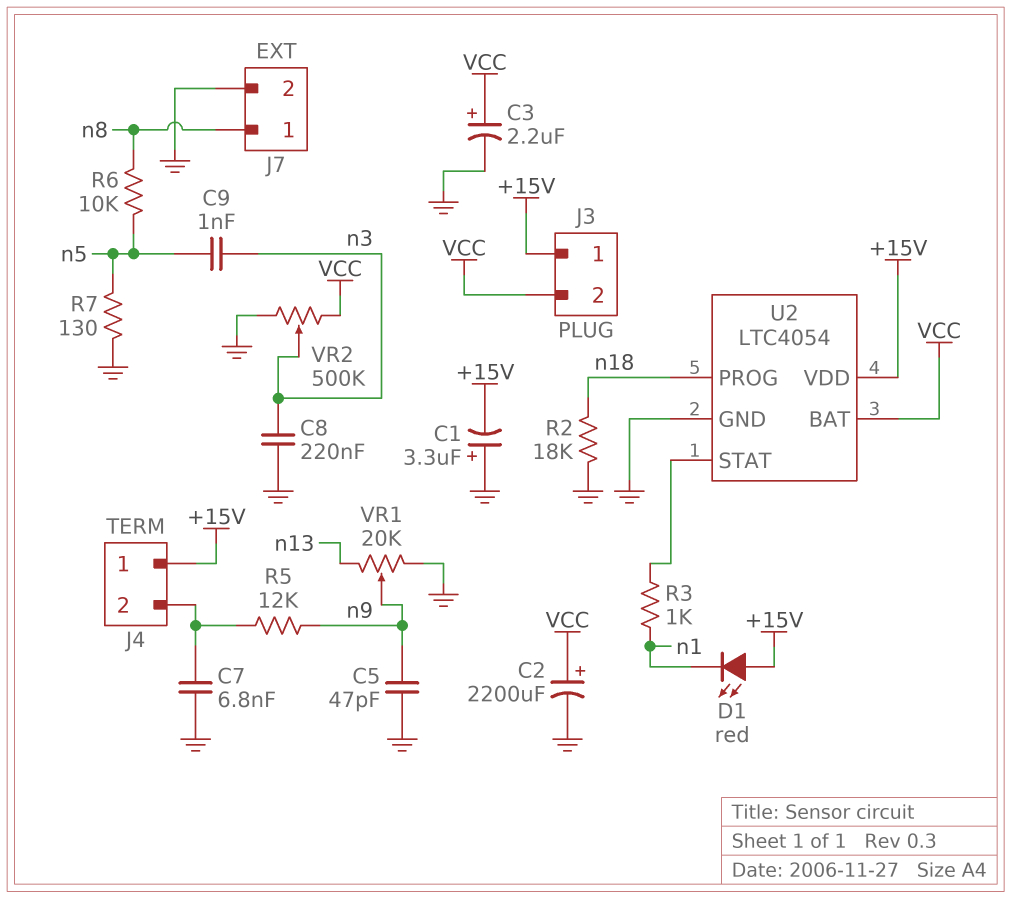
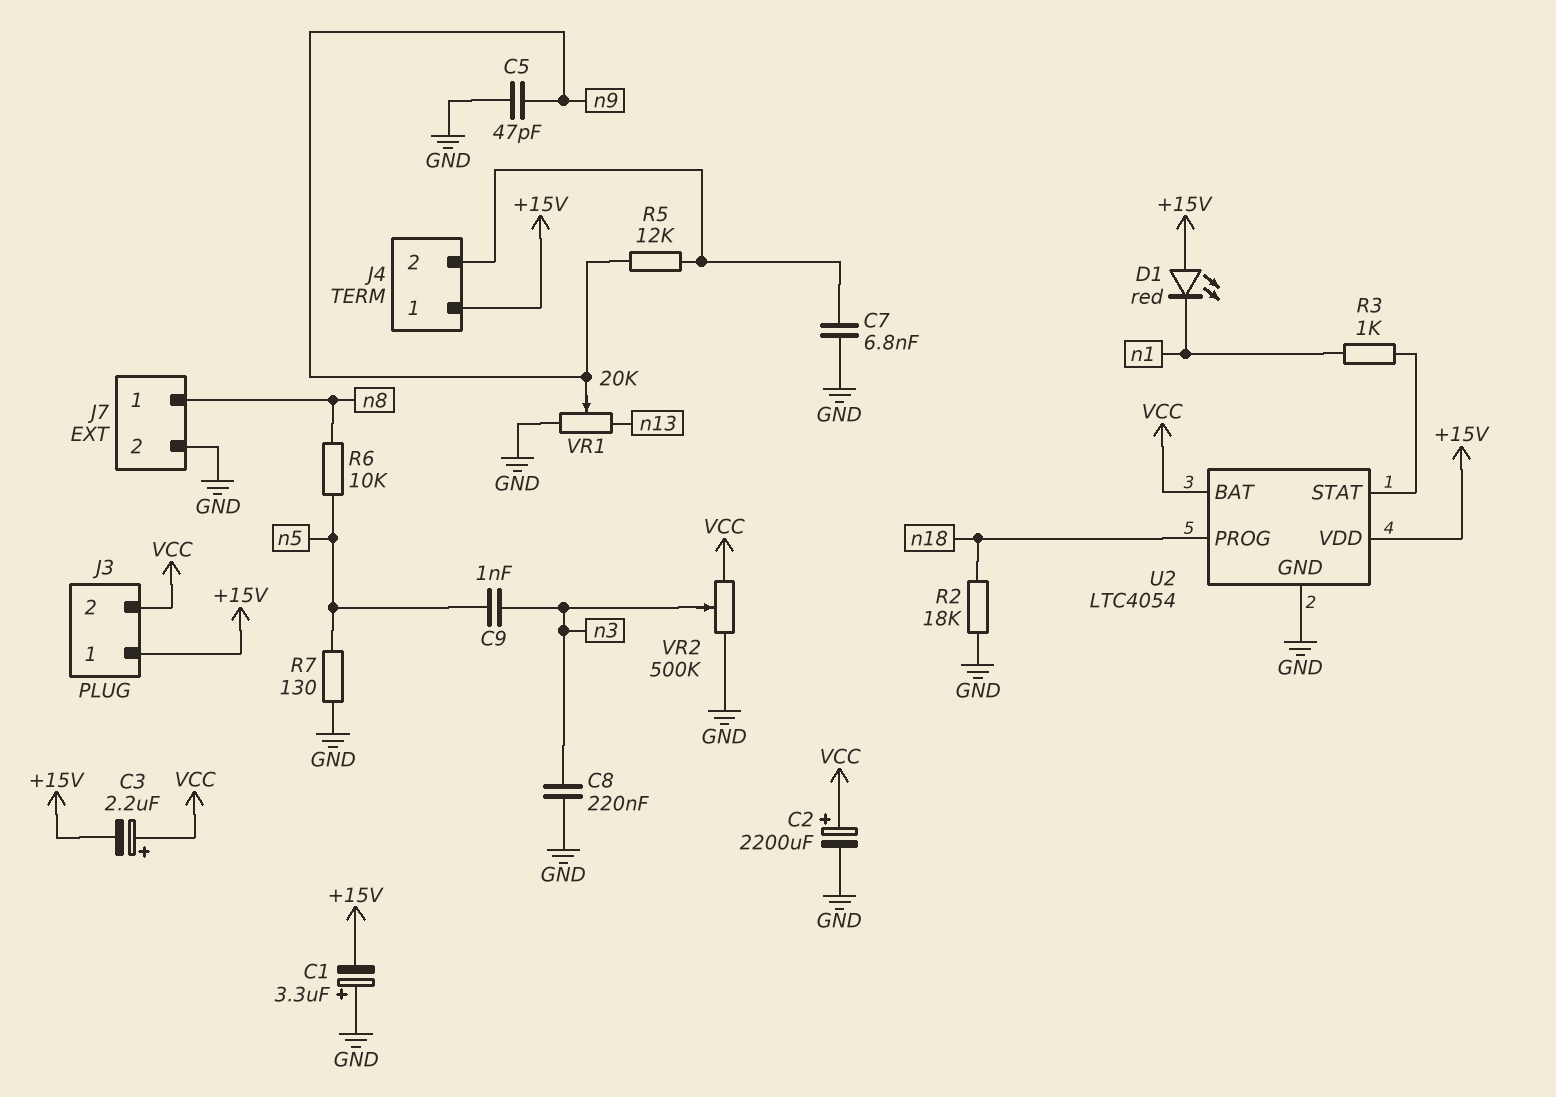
C3: 2.2uF (plus VCC, minus GND) -> 2.2uF (plus VCC, minus +15V)

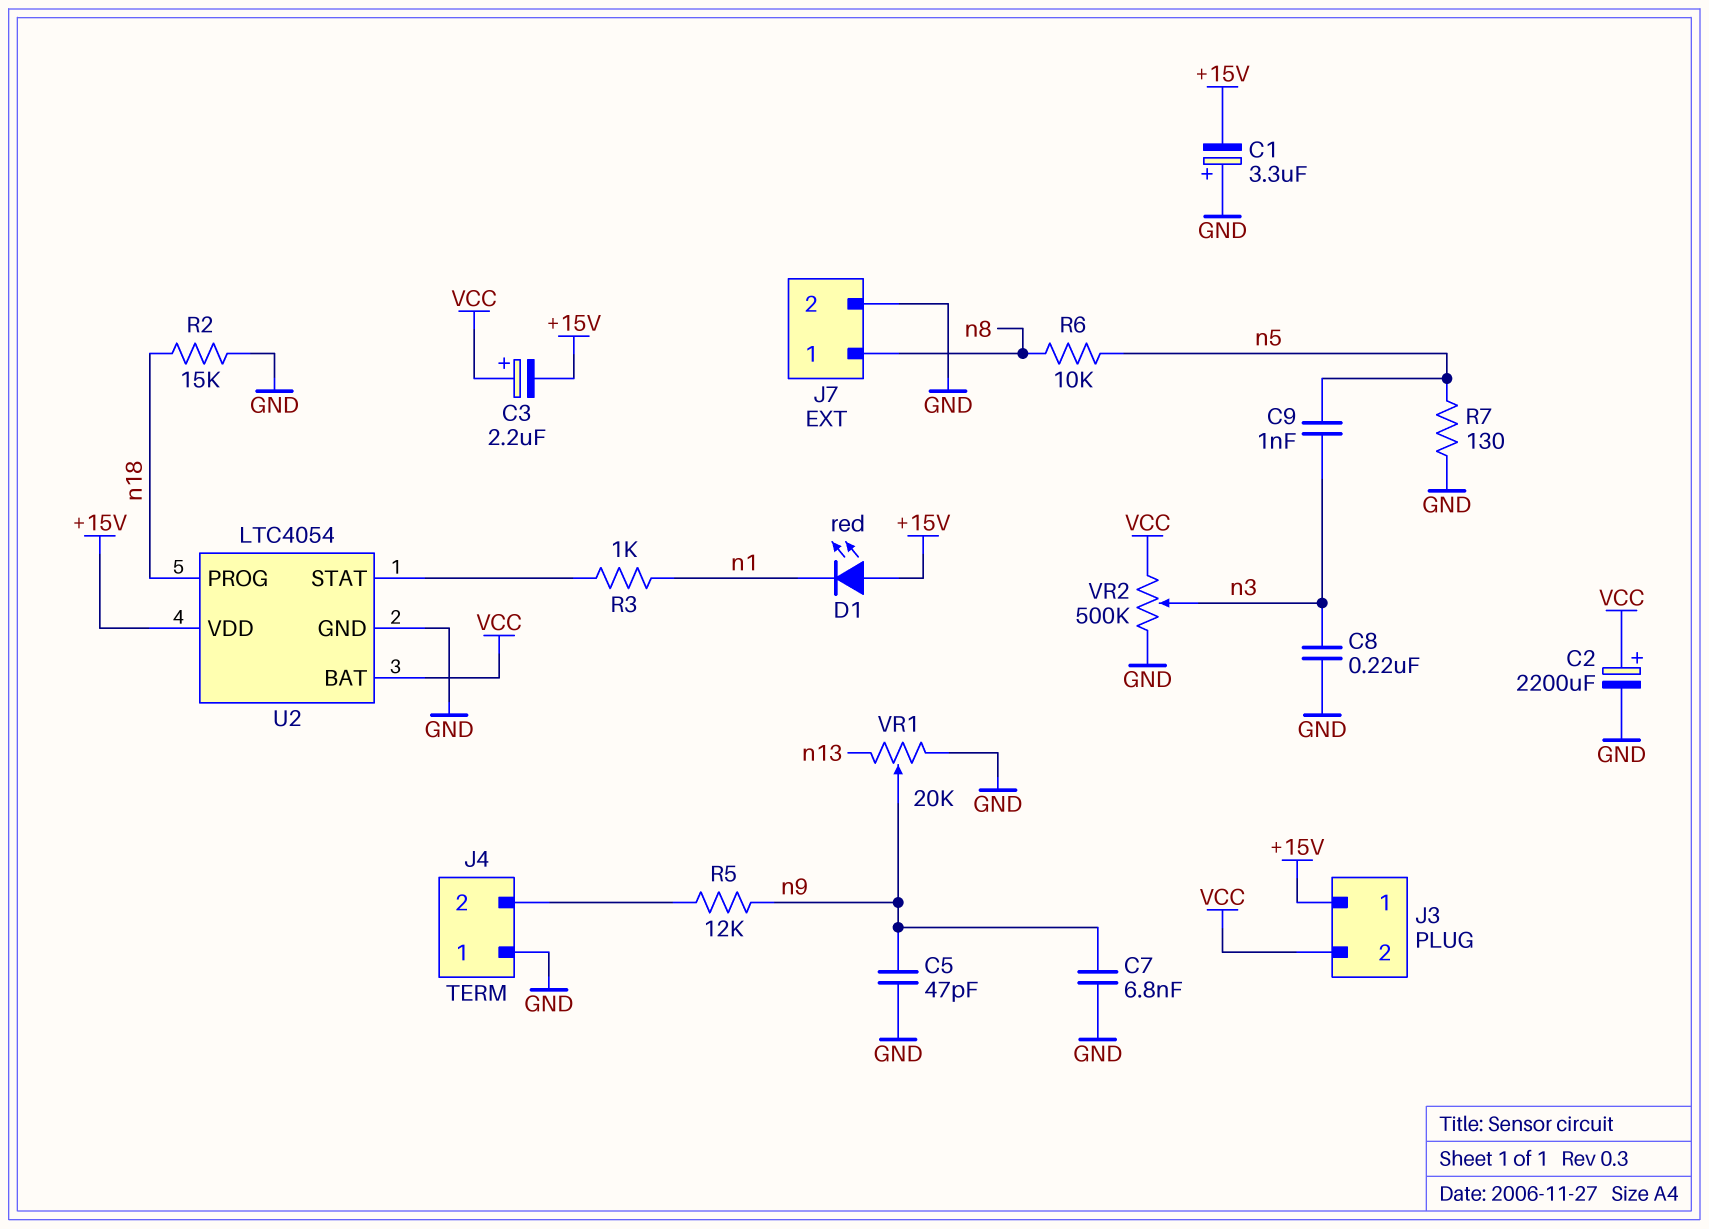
C7: 6.8nF (GND, J4/2) -> 6.8nF (GND, n9)
J4 pin 1: +15V -> GND
R2: 18k (GND, n18) -> 15k (GND, n18)

